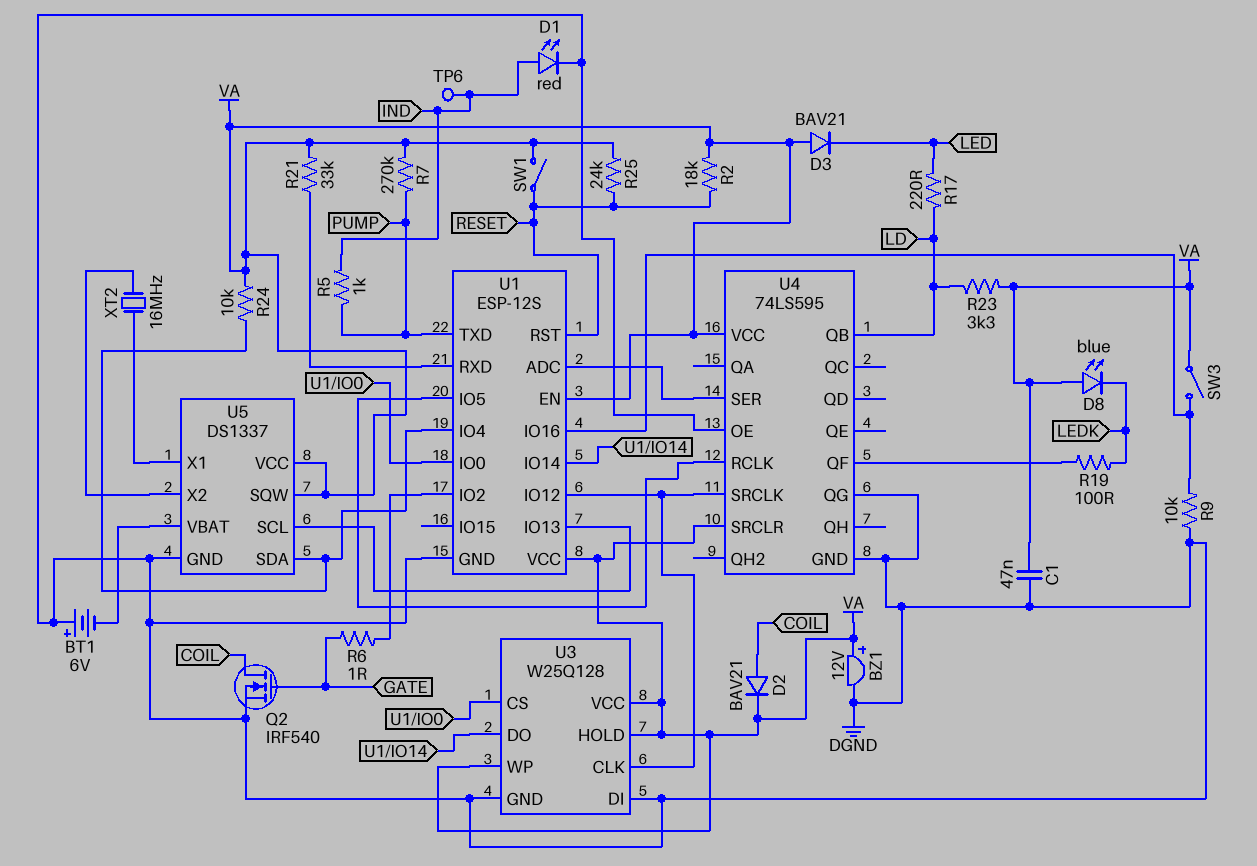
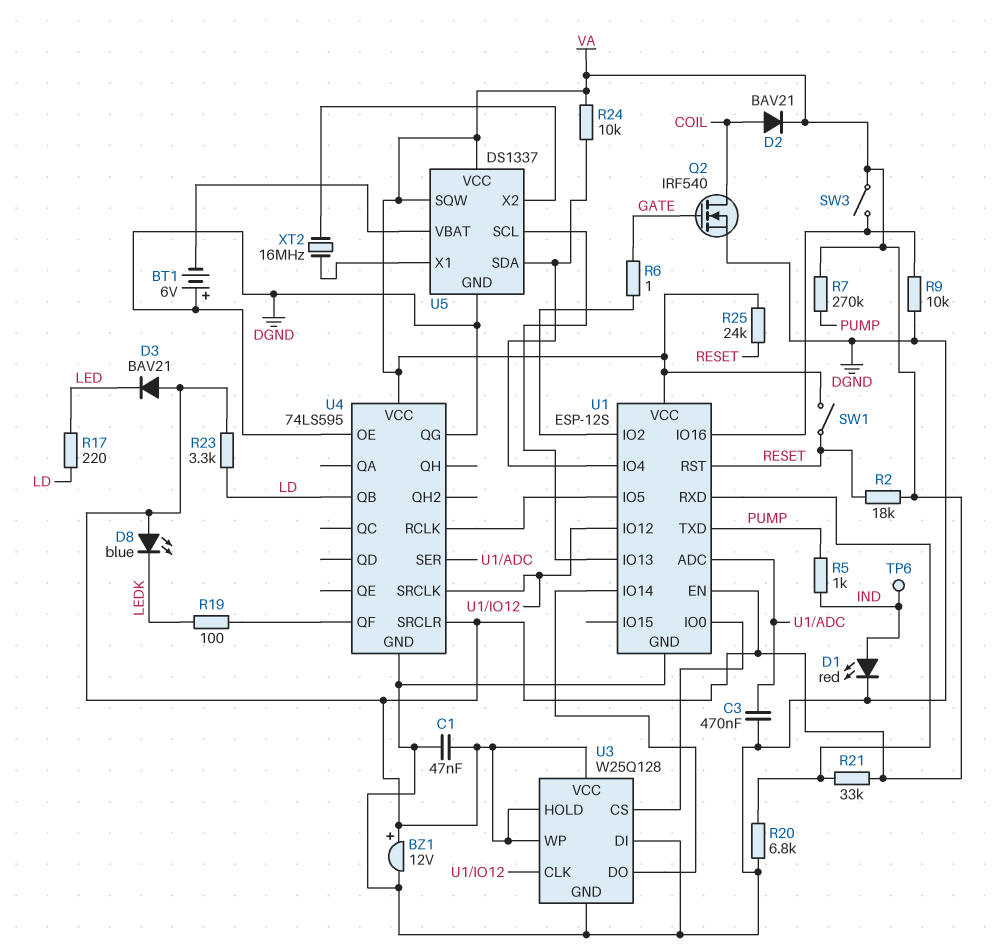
C3: none -> 470nF (DGND, U1/ADC)
R20: none -> 6.8k (DGND, U1/RXD)

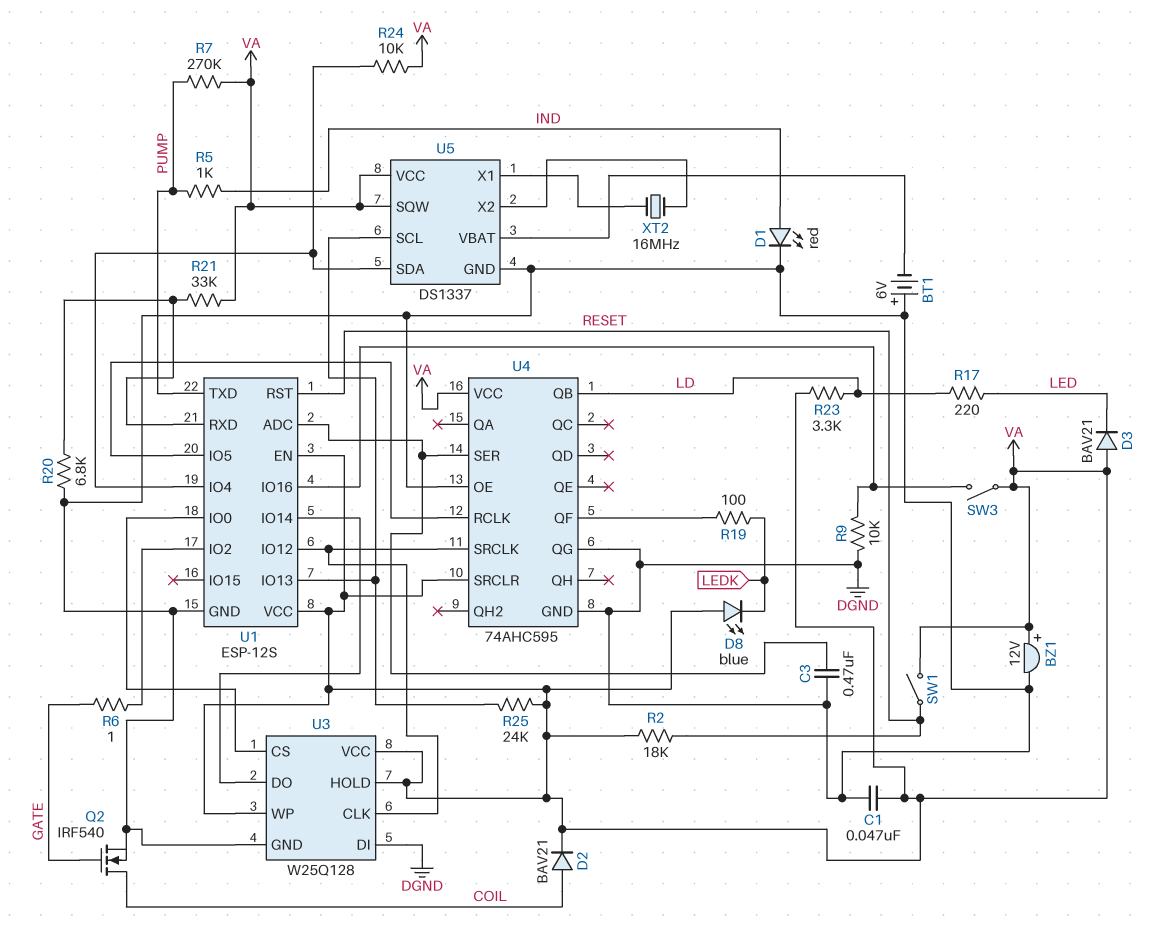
R25: 24k (RESET, VA) -> 24k (U1/IO13, VA)
TP6: test point (IND) -> none
U4: 74LS595 -> 74AHC595

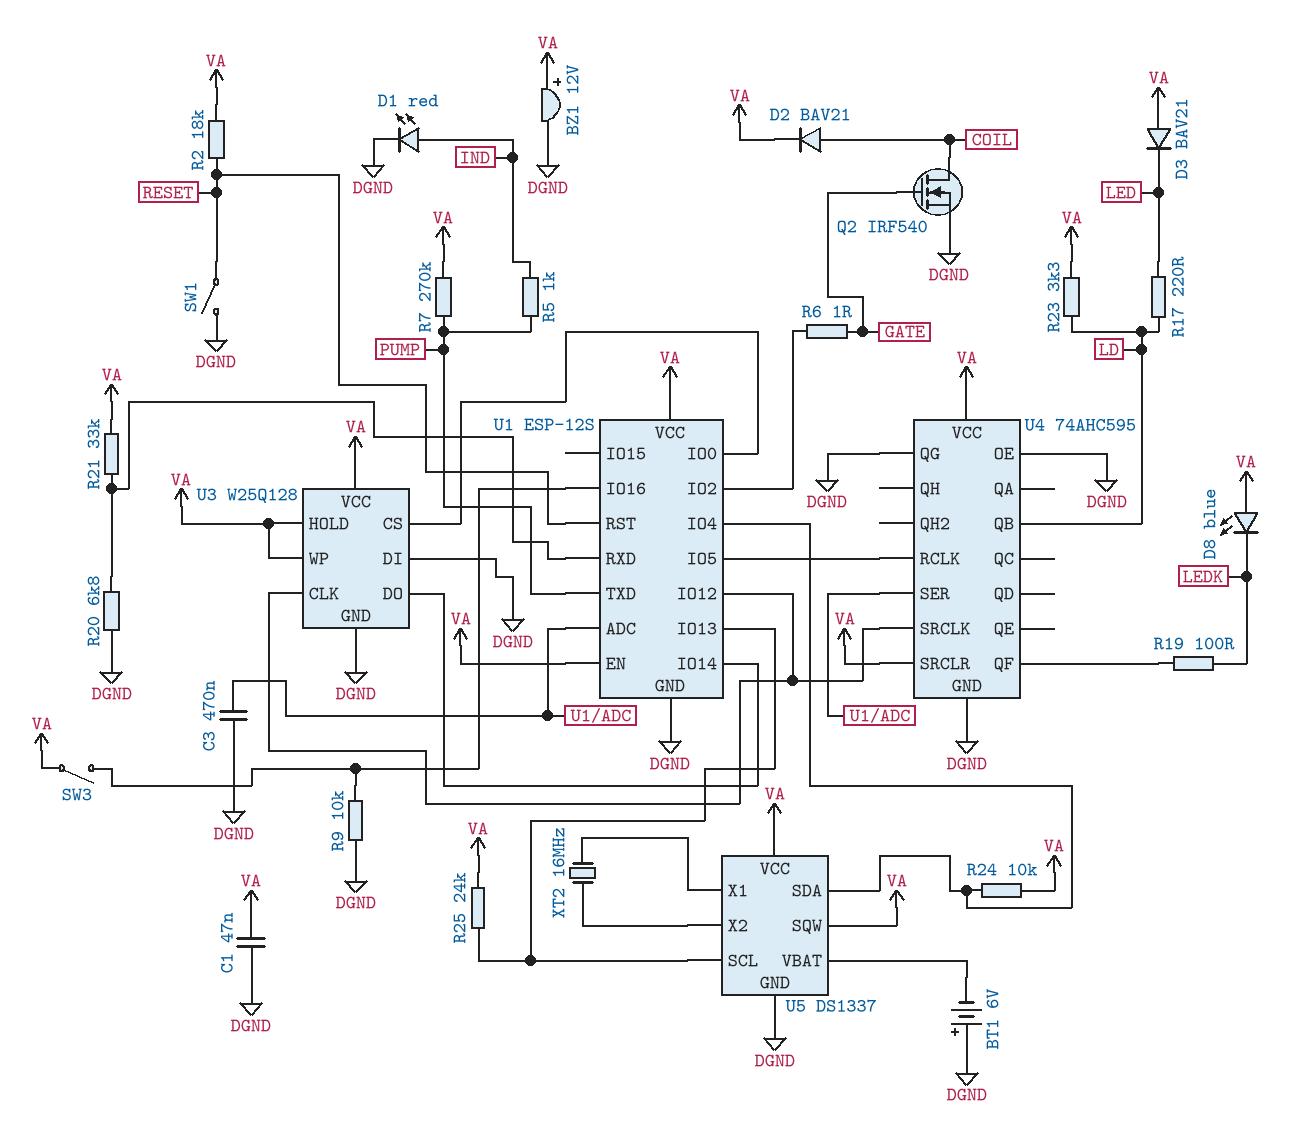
SW1: switch (RESET, VA) -> switch (DGND, RESET)

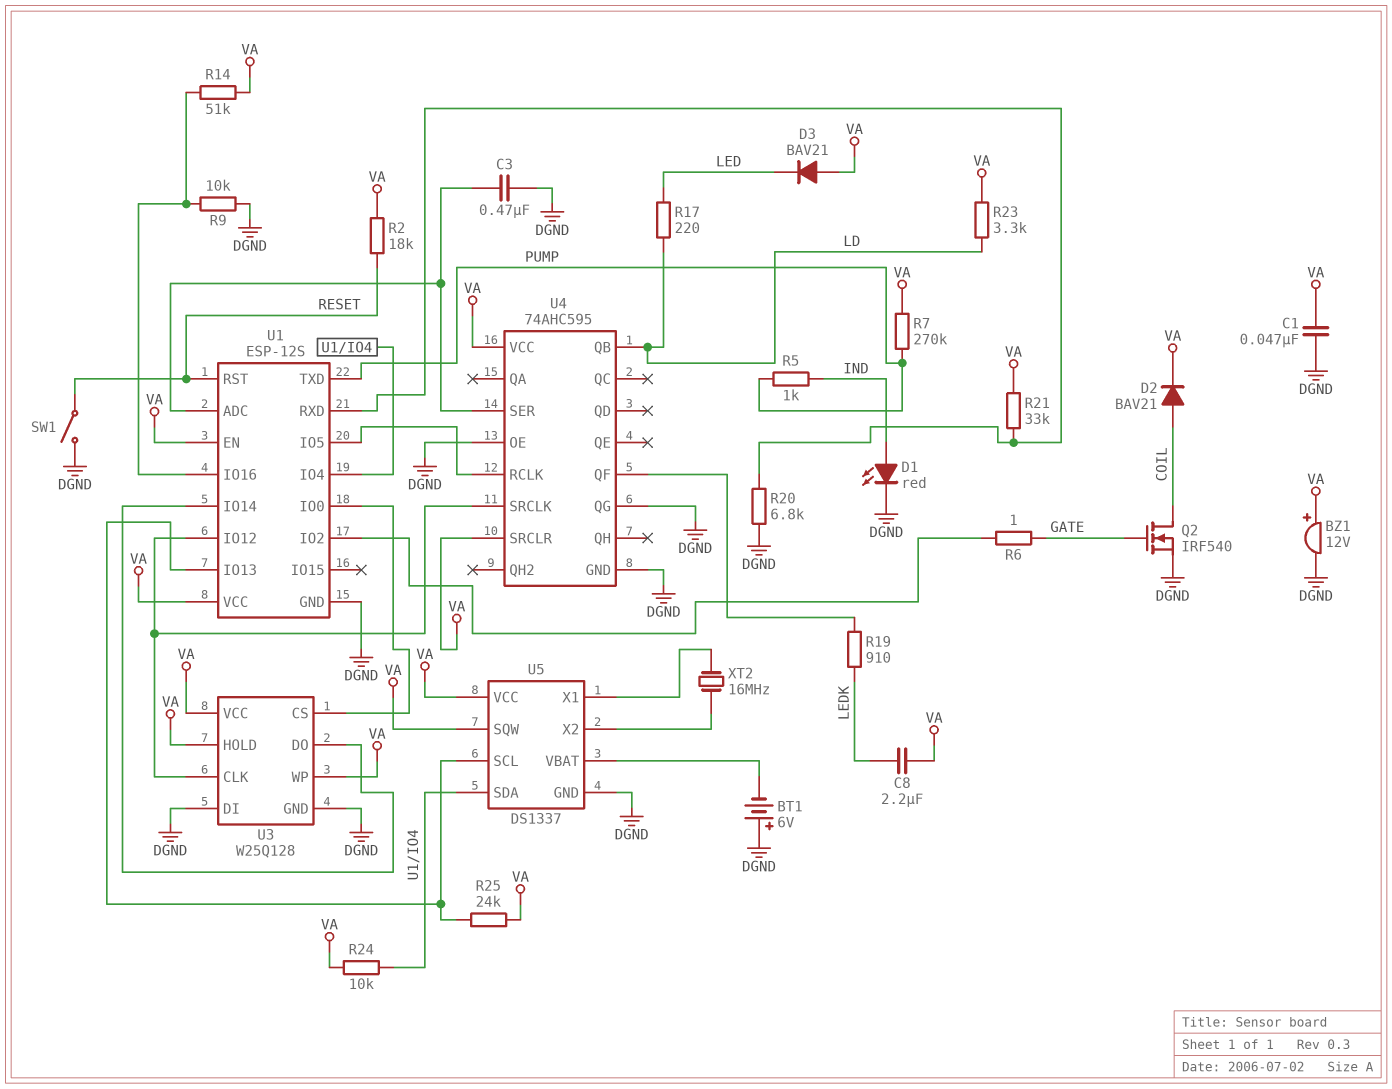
C8: none -> 2.2uF (LEDK, VA)
D8: LED blue (A VA, K LEDK) -> none
R14: none -> 51k (U1/IO16, VA)
R19: 100 (LEDK, U4/QF) -> 910 (LEDK, U4/QF)
SW3: switch (U1/IO16, VA) -> none

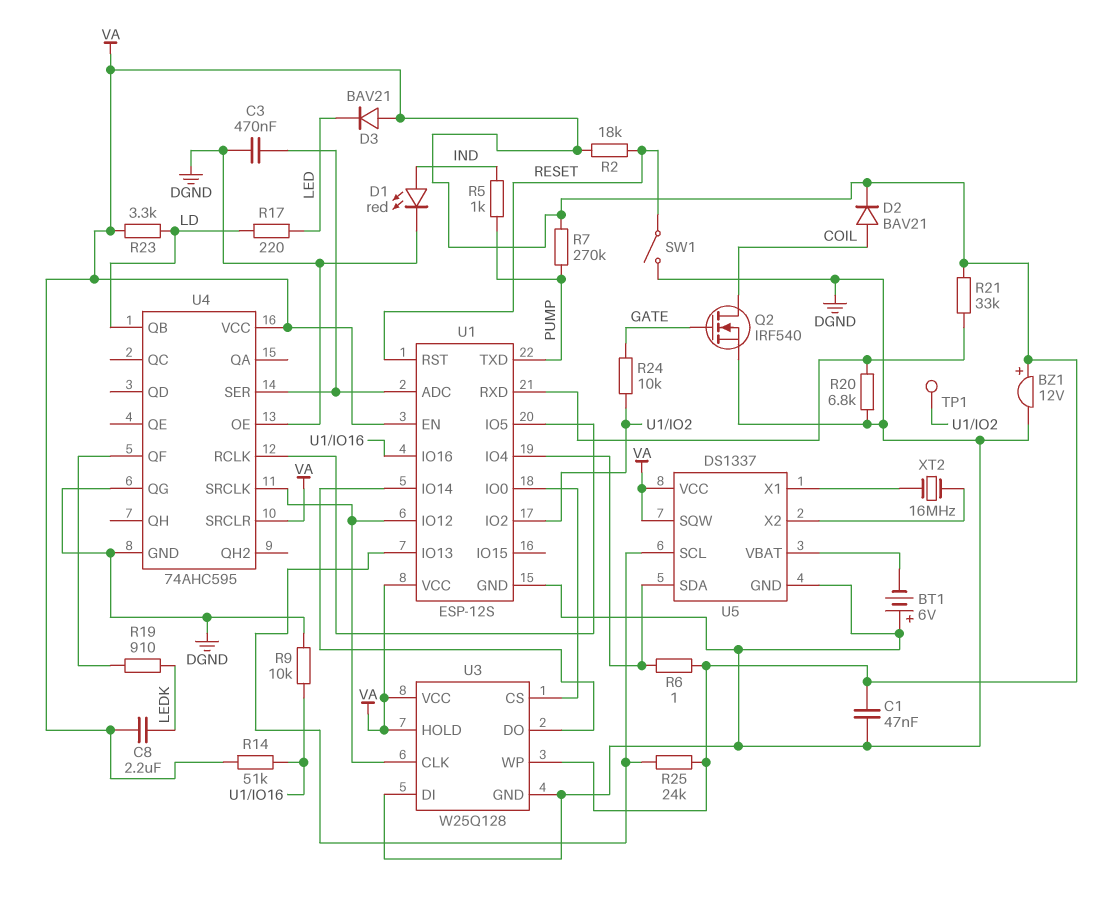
R6: 1 (GATE, U1/IO2) -> 1 (U1/IO4, VA)
R24: 10k (U1/IO4, VA) -> 10k (GATE, U1/IO2)
TP1: none -> test point (U1/IO2)

